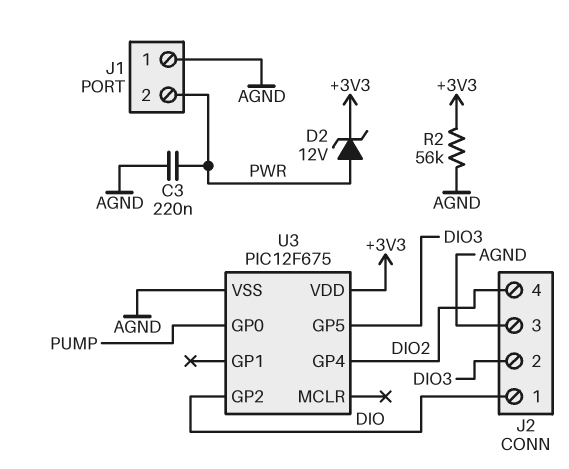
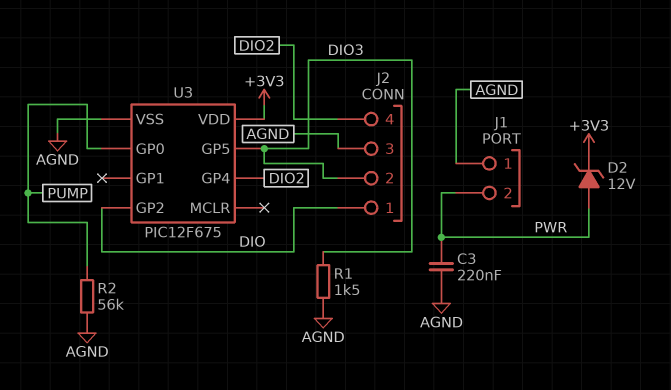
R1: none -> 1.5k (AGND, DIO3)
R2: 56k (+3V3, AGND) -> 56k (AGND, PUMP)

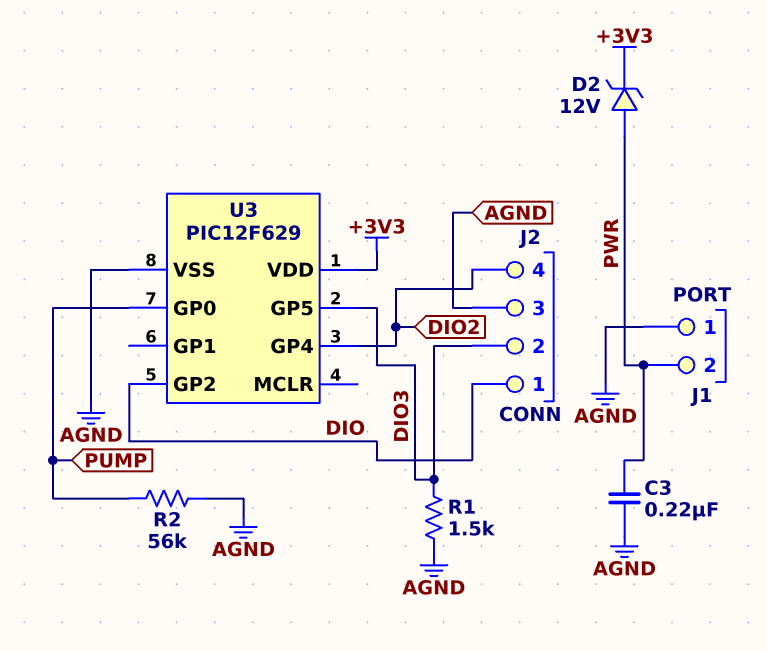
U3: PIC12F675 -> PIC12F629

